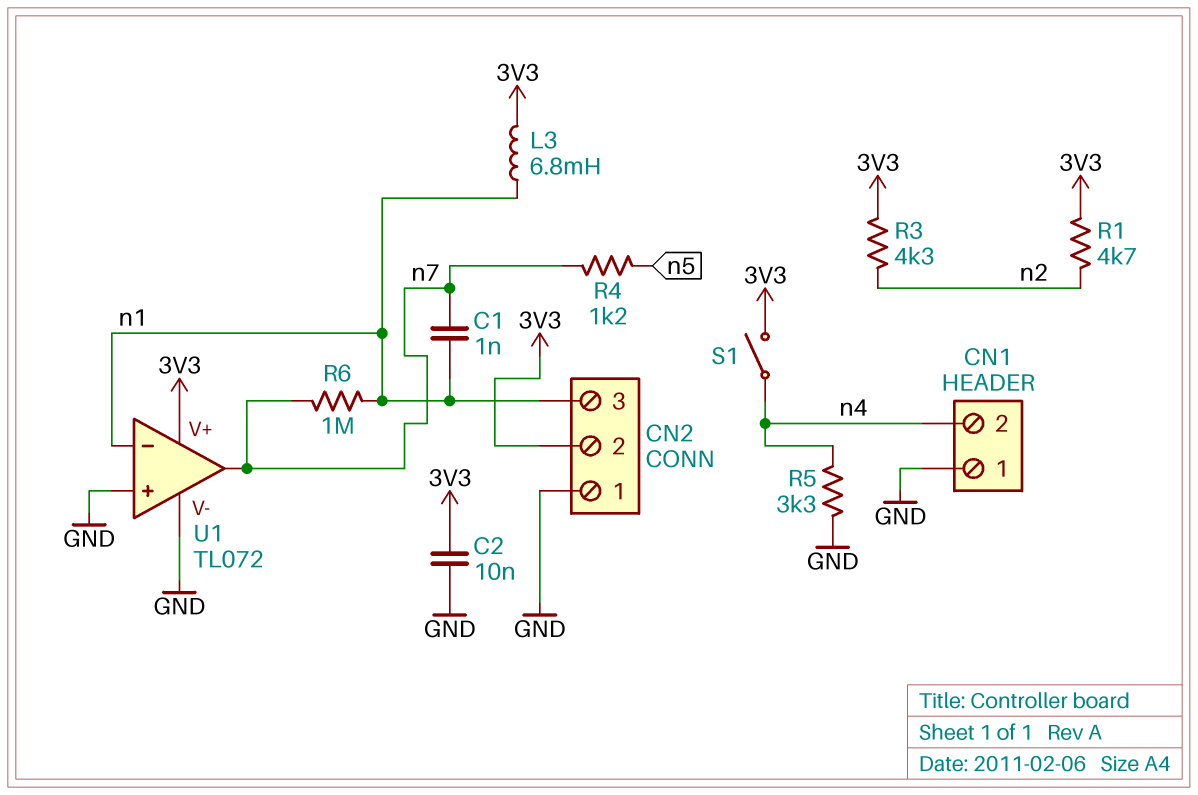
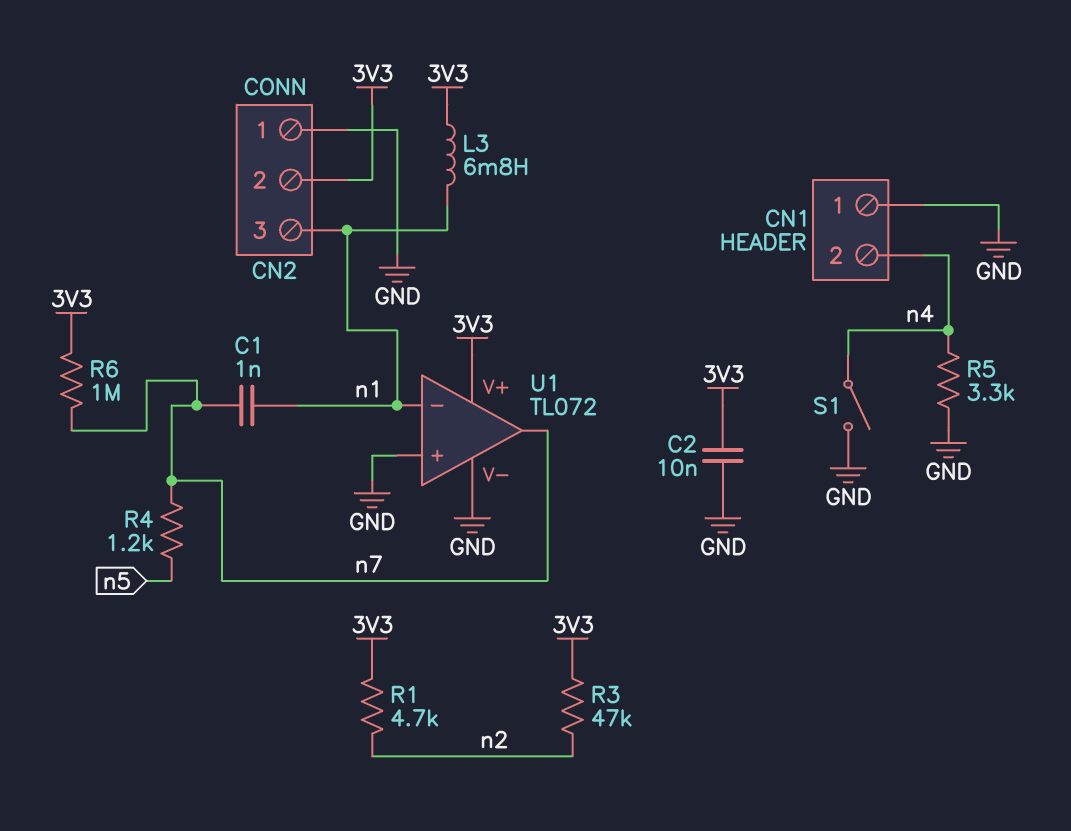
R3: 4.3k (3V3, n2) -> 47k (3V3, n2)
R6: 1M (n1, n7) -> 1M (3V3, n7)
S1: switch (3V3, n4) -> switch (GND, n4)

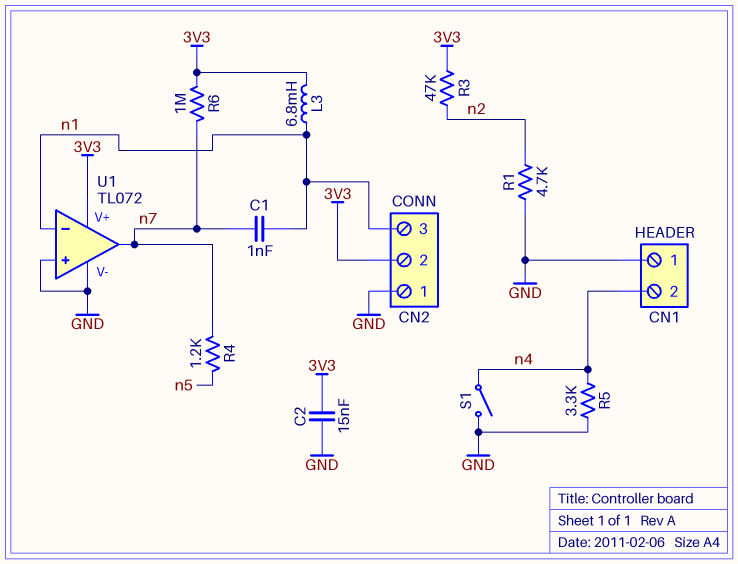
C2: 10nF (3V3, GND) -> 15nF (3V3, GND)
R1: 4.7k (3V3, n2) -> 4.7k (GND, n2)

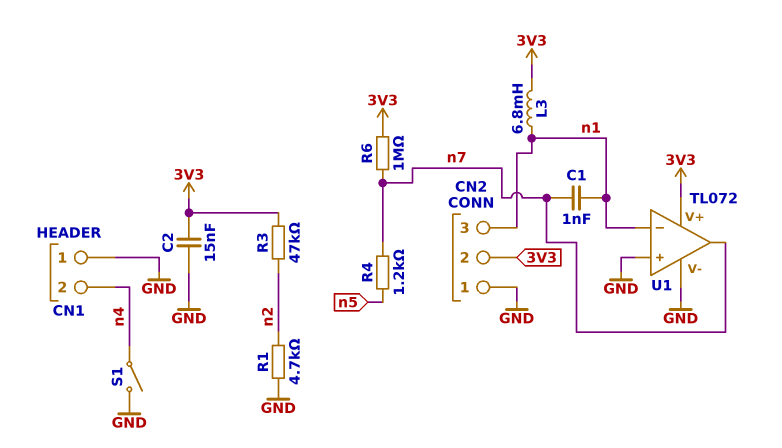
R5: 3.3k (GND, n4) -> none

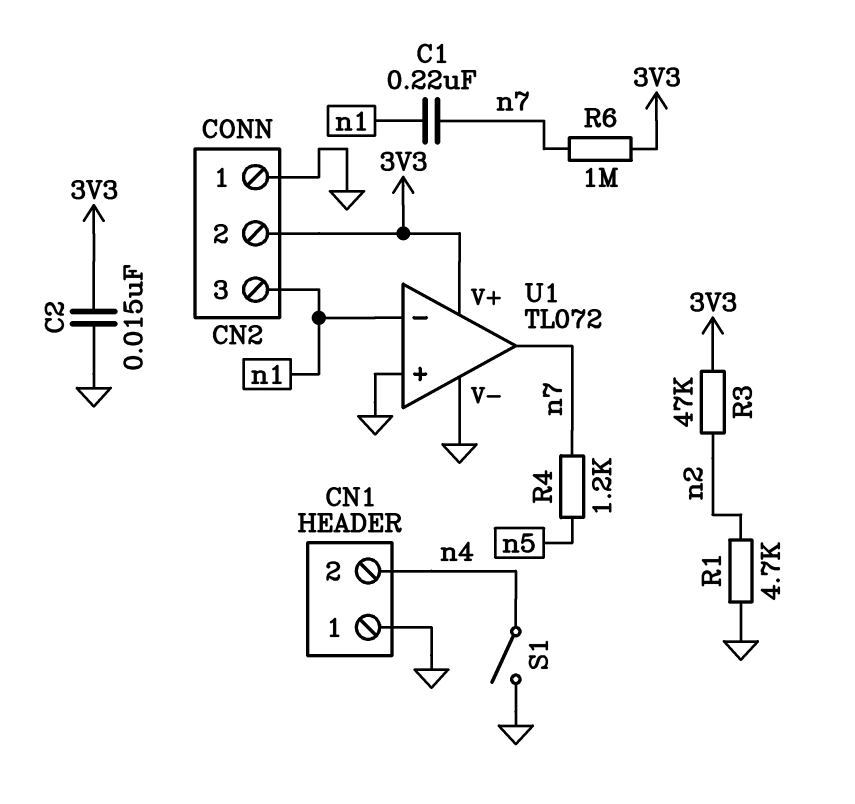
C1: 1nF (n1, n7) -> 220nF (n1, n7)
L3: 6.8mH (3V3, n1) -> none

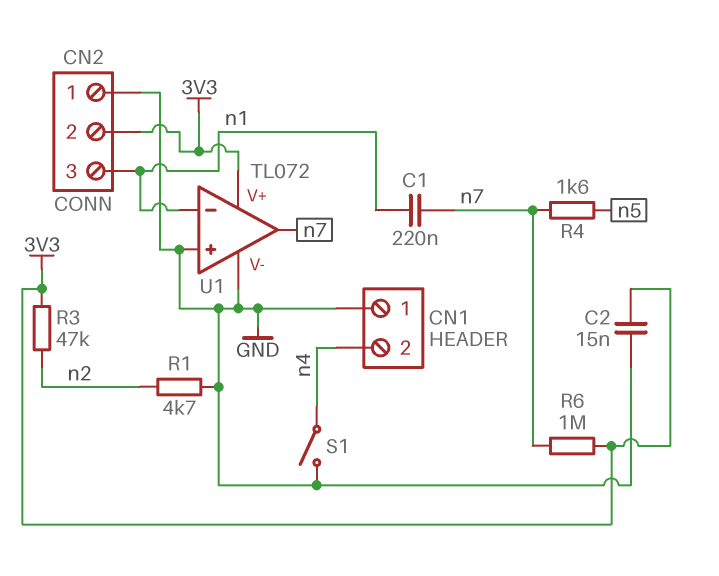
R4: 1.2k (n5, n7) -> 1.6k (n5, n7)

